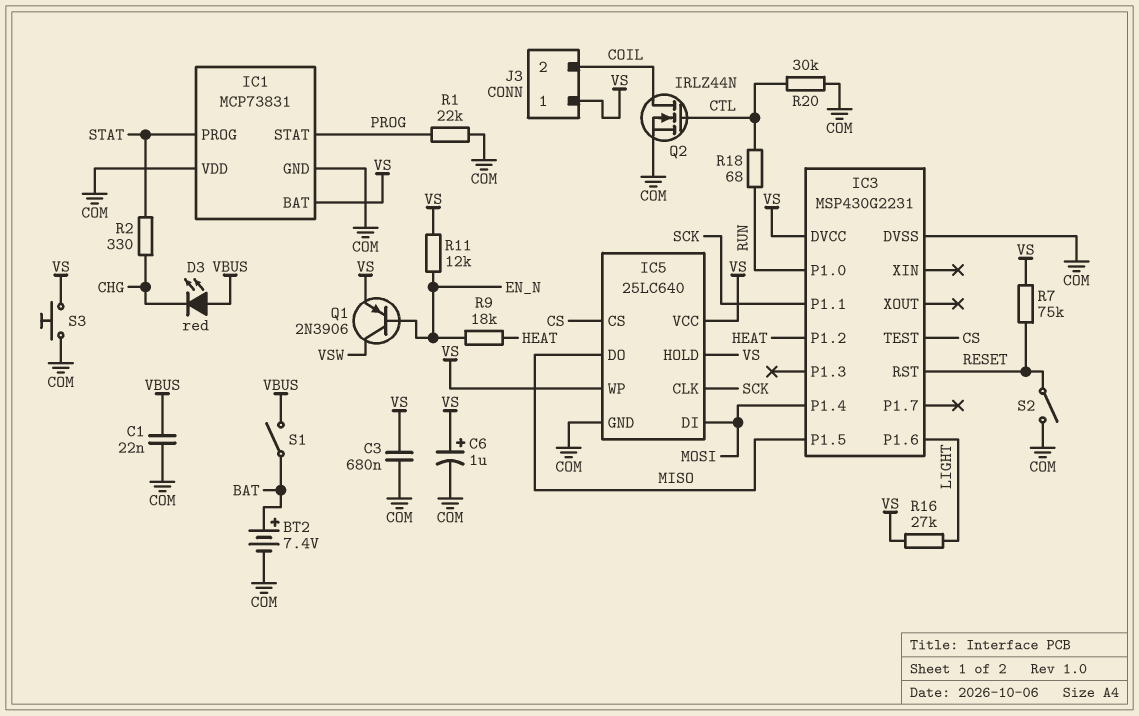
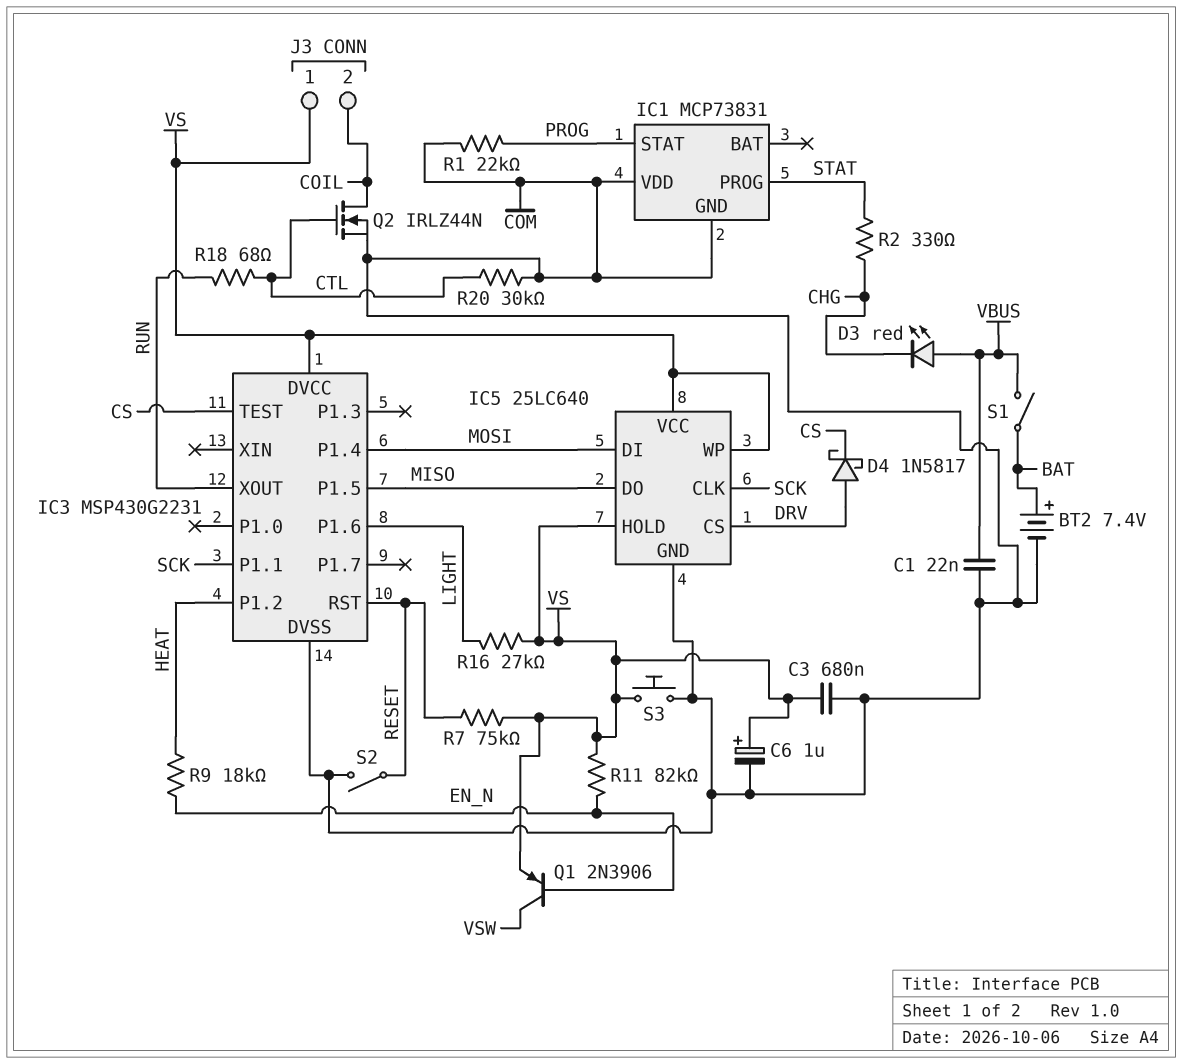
D4: none -> schottky 1N5817 (A DRV, K CS)
IC1 pin BAT: VS -> none
IC3 pin P1.0: RUN -> none
IC3 pin XOUT: none -> RUN
IC5 pin CS: CS -> DRV
R11: 12k (EN_N, VS) -> 82k (EN_N, VS)

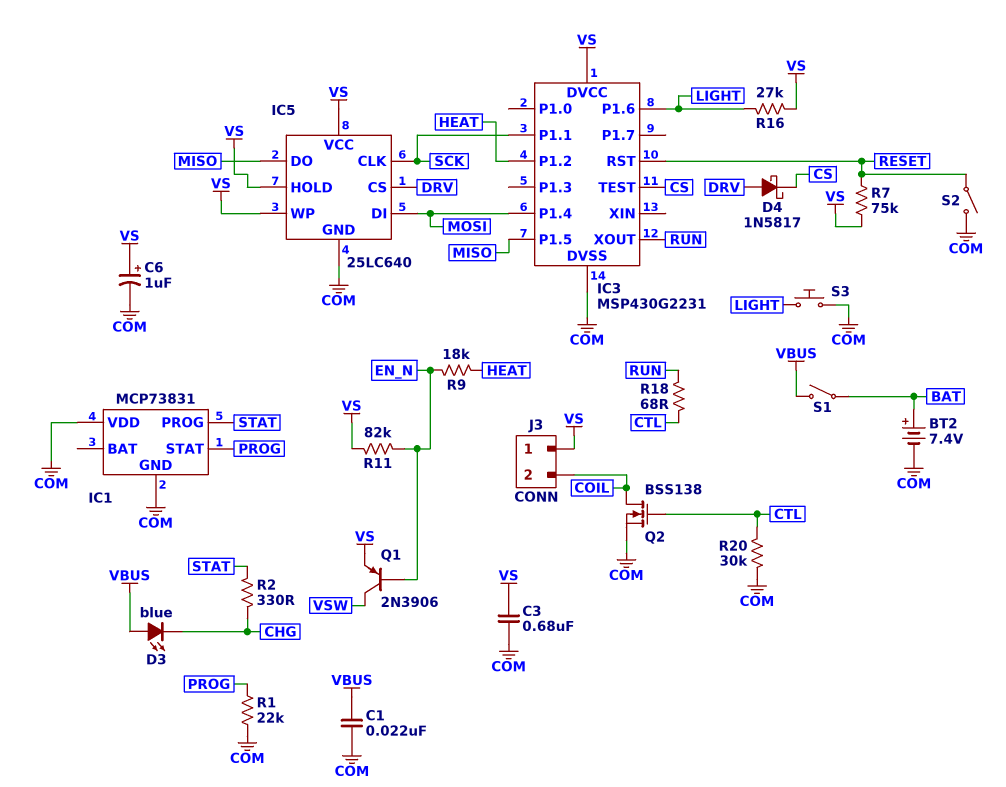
D3: LED red (A VBUS, K CHG) -> LED blue (A VBUS, K CHG)
Q2: NMOS IRLZ44N (G CTL, D COIL, S COM) -> NMOS BSS138 (G CTL, D COIL, S COM)
S3: button (COM, VS) -> button (COM, LIGHT)

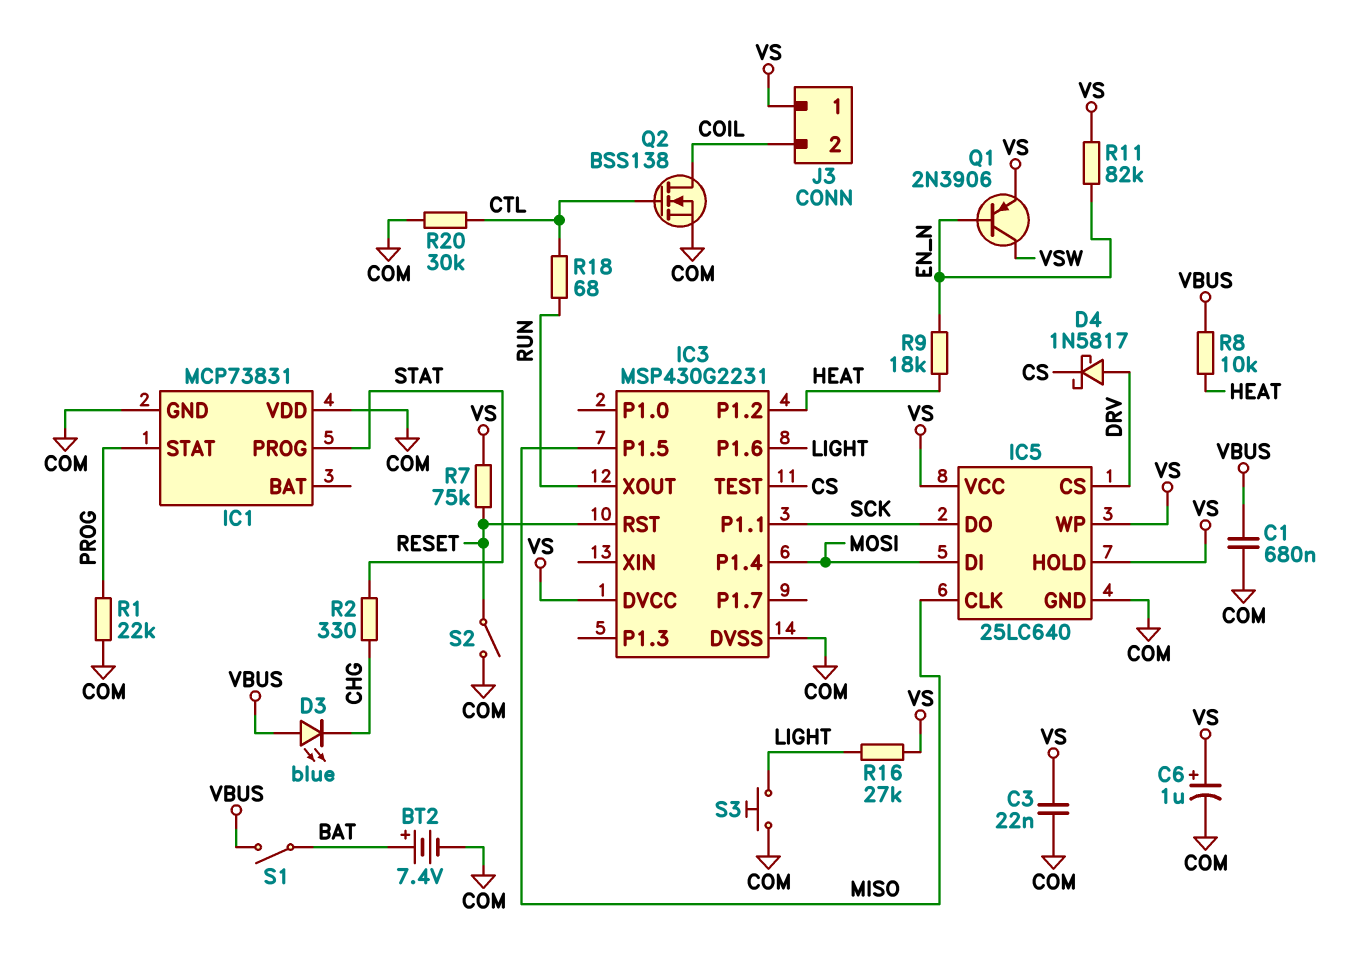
C1: 22nF (COM, VBUS) -> 680nF (COM, VBUS)
C3: 680nF (COM, VS) -> 22nF (COM, VS)
IC5 pin CLK: SCK -> MISO
IC5 pin DO: MISO -> SCK
R8: none -> 10k (HEAT, VBUS)

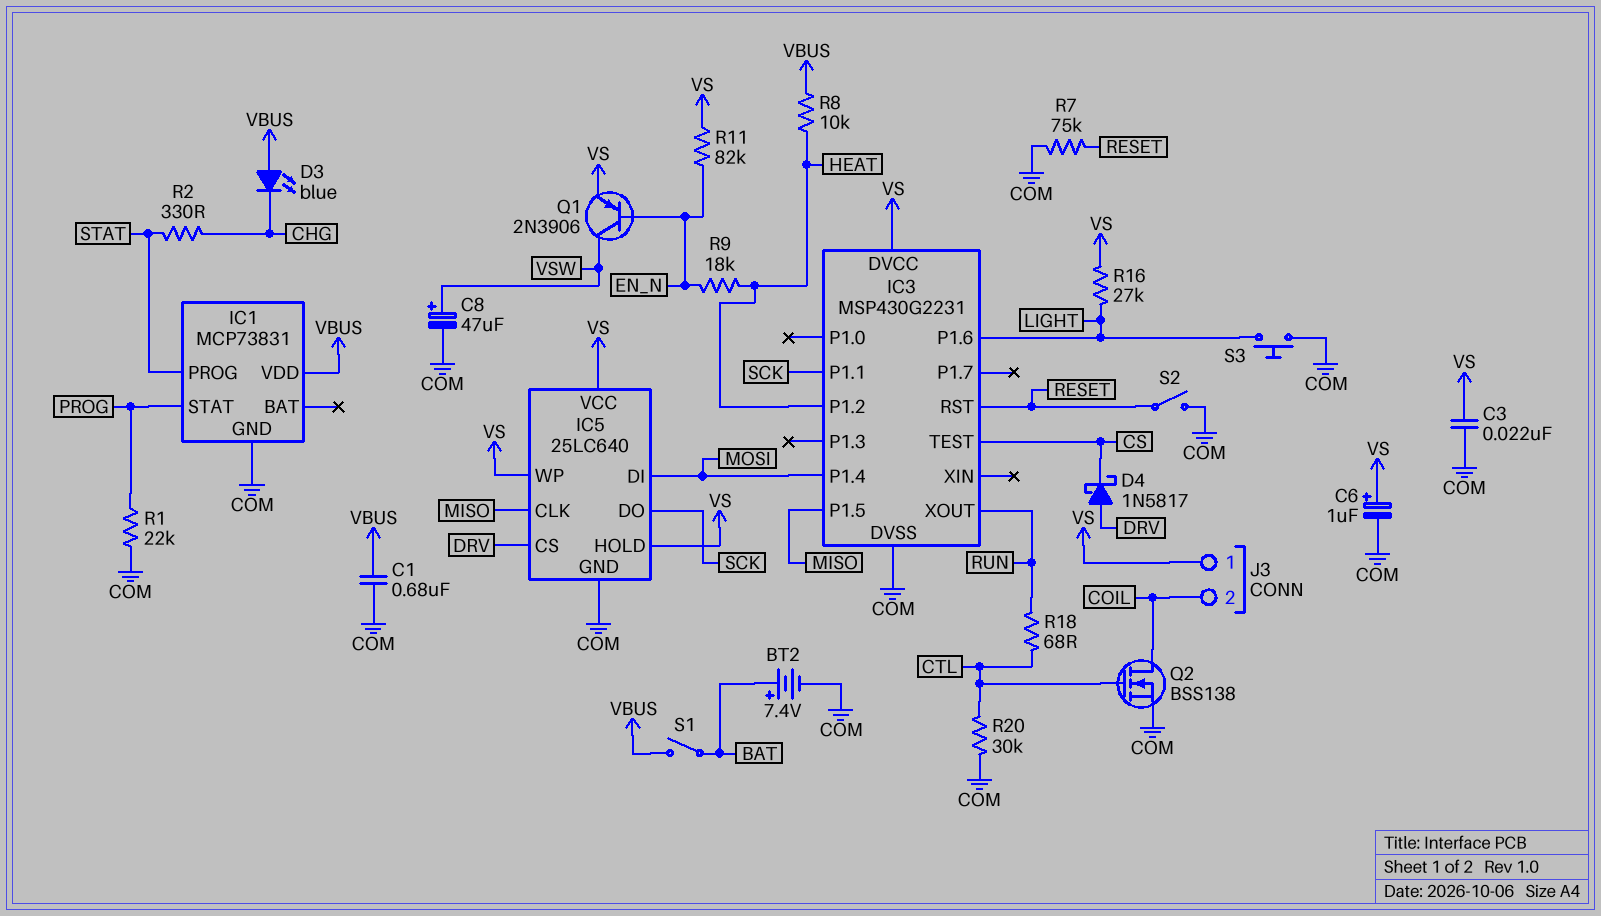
C8: none -> 47uF (plus VSW, minus COM)
IC1 pin VDD: COM -> VBUS
R7: 75k (RESET, VS) -> 75k (COM, RESET)

